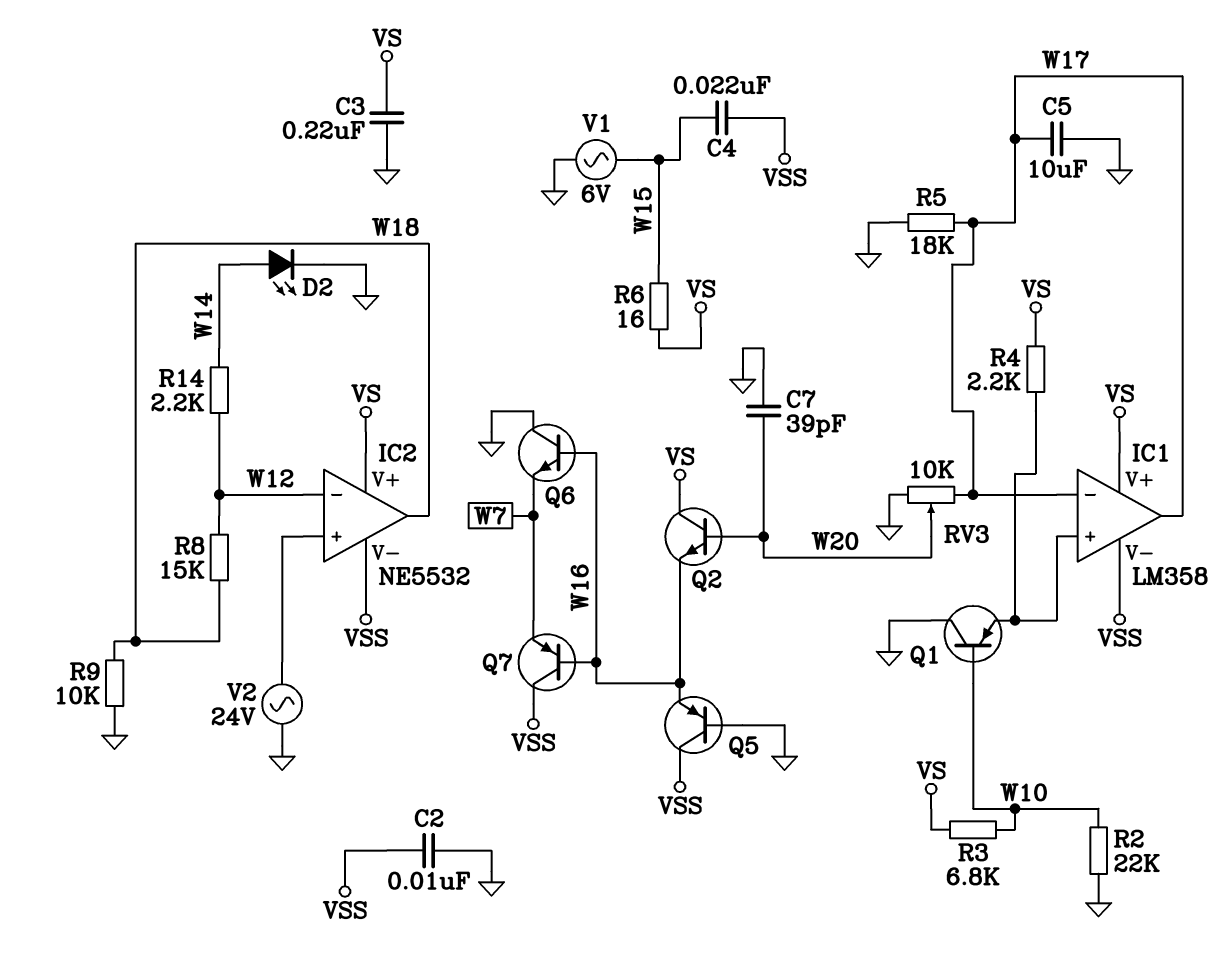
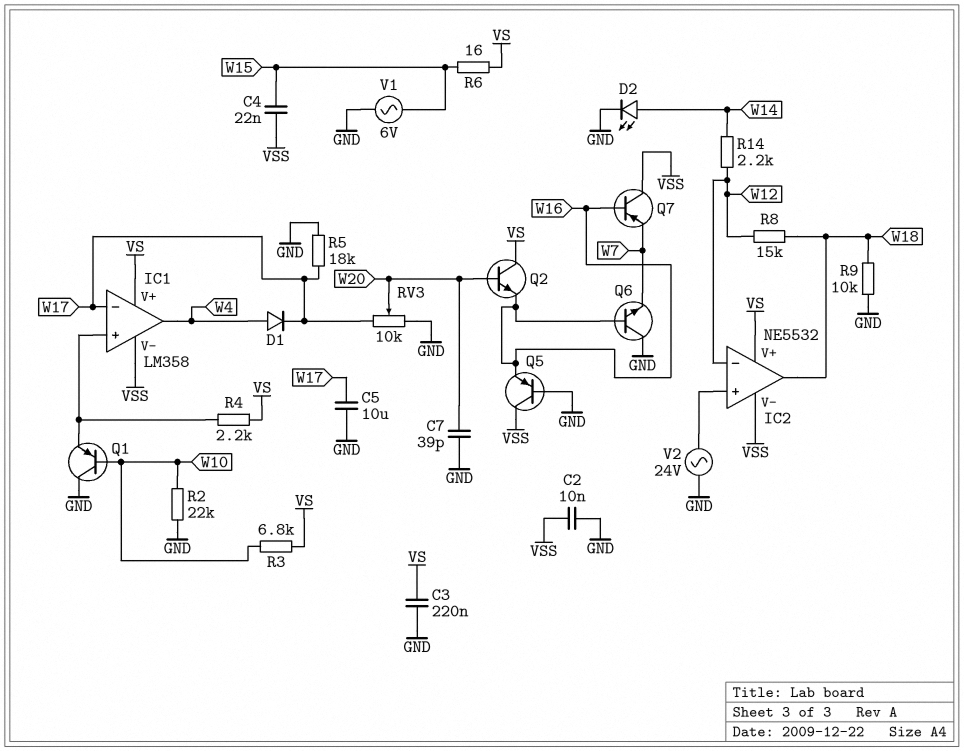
D1: none -> diode (A W4, K W17)
IC1 pin out: W17 -> W4

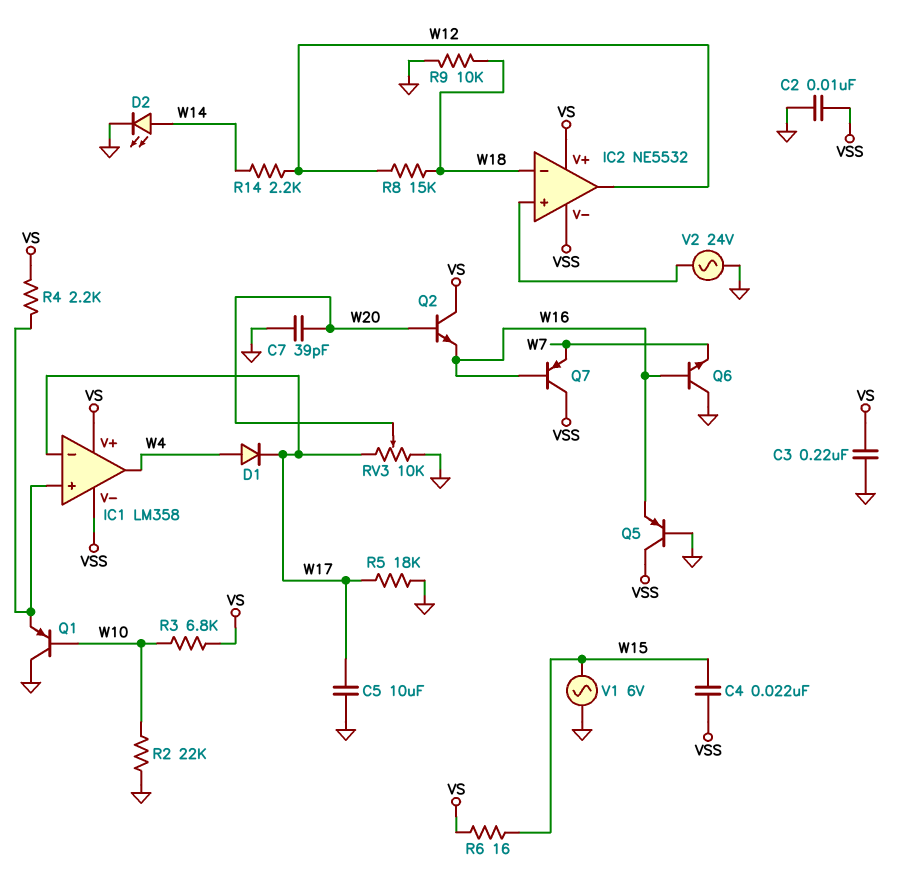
IC2 pin in-: W12 -> W18
IC2 pin out: W18 -> W12

